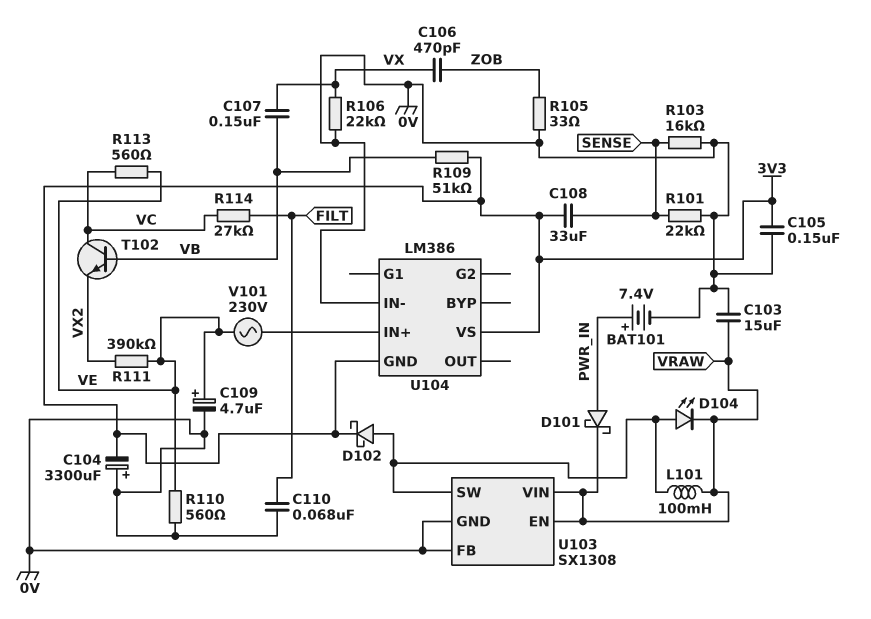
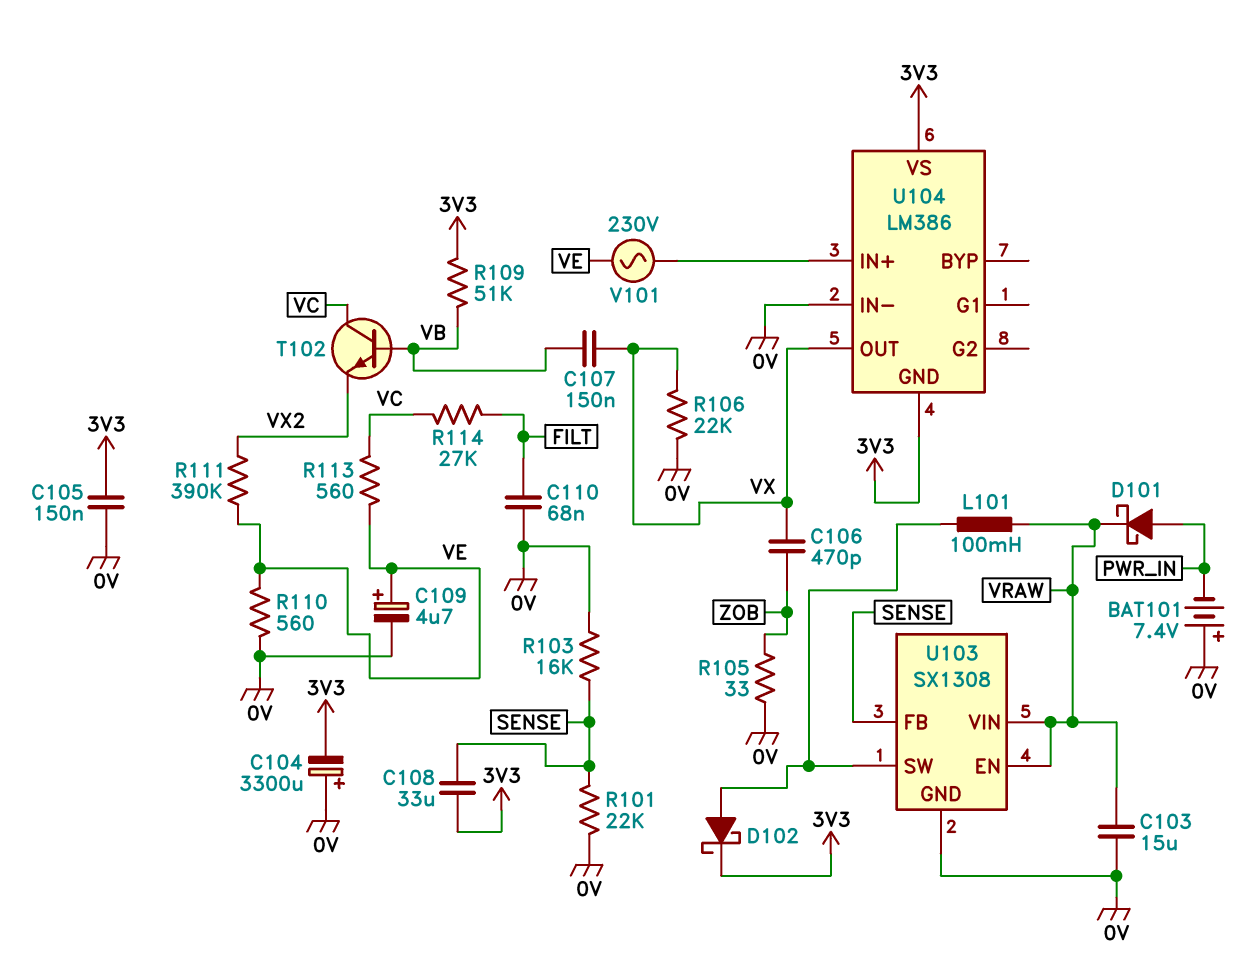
BAT101: 7.4V (plus PWR_IN, minus 0V) -> 7.4V (plus 0V, minus PWR_IN)
D104: LED (A U103/SW, K VRAW) -> none
U103 pin FB: 0V -> SENSE
U104 pin OUT: none -> VX

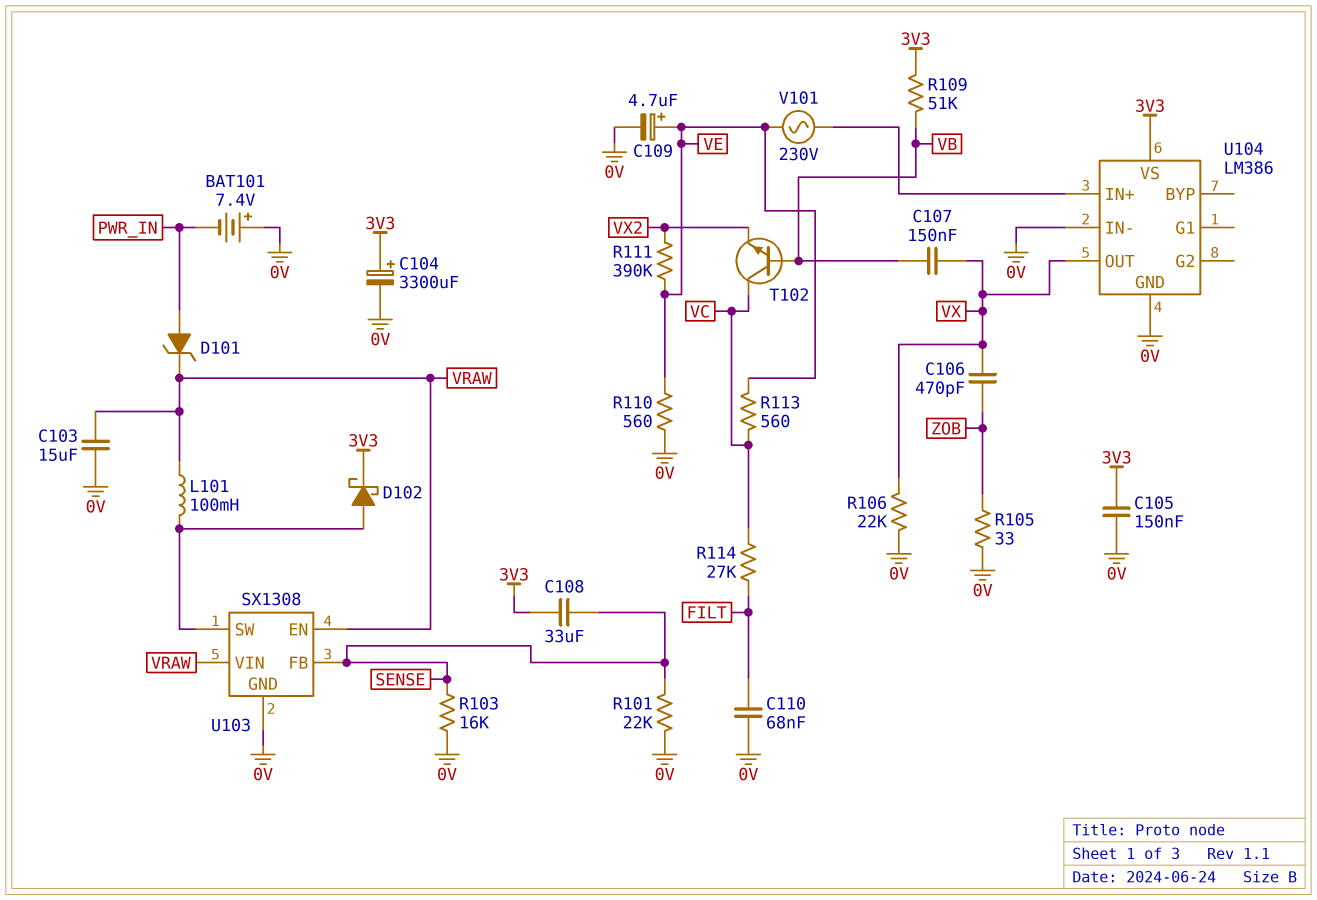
C104: 3300uF (plus 0V, minus 3V3) -> 3300uF (plus 3V3, minus 0V)
D101: schottky (A PWR_IN, K VRAW) -> zener (A PWR_IN, K VRAW)
U104 pin GND: 3V3 -> 0V

